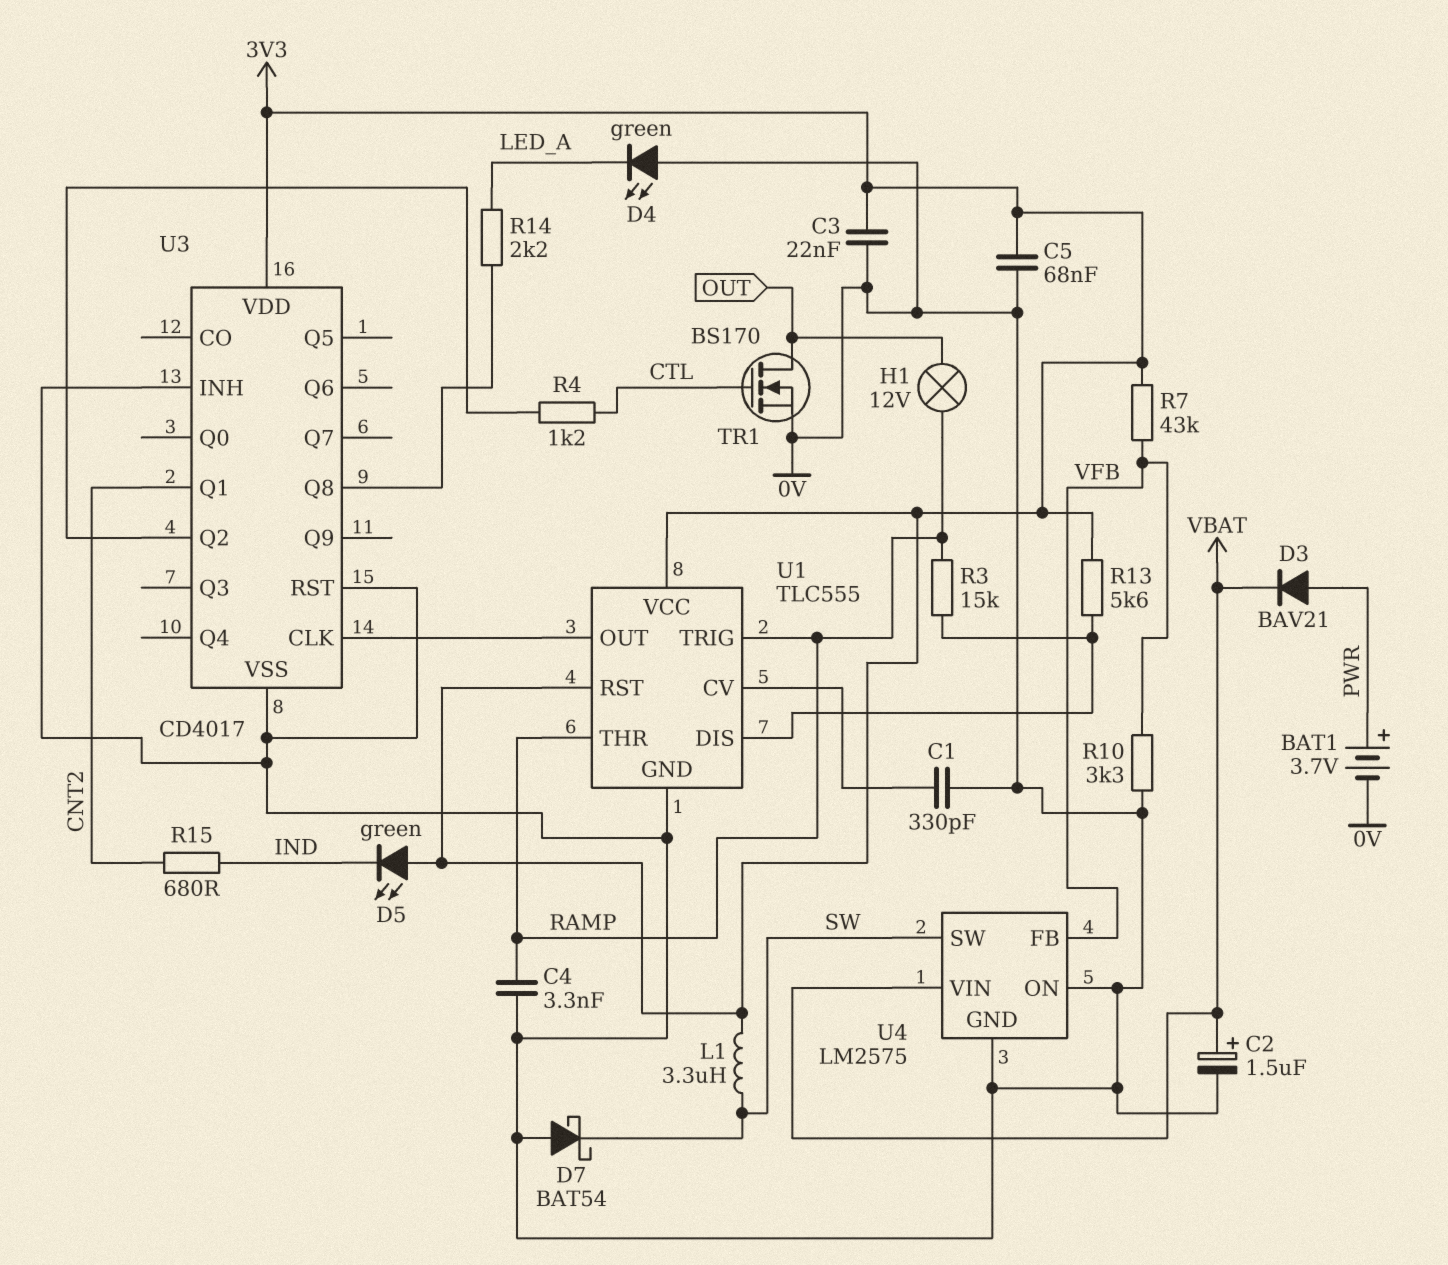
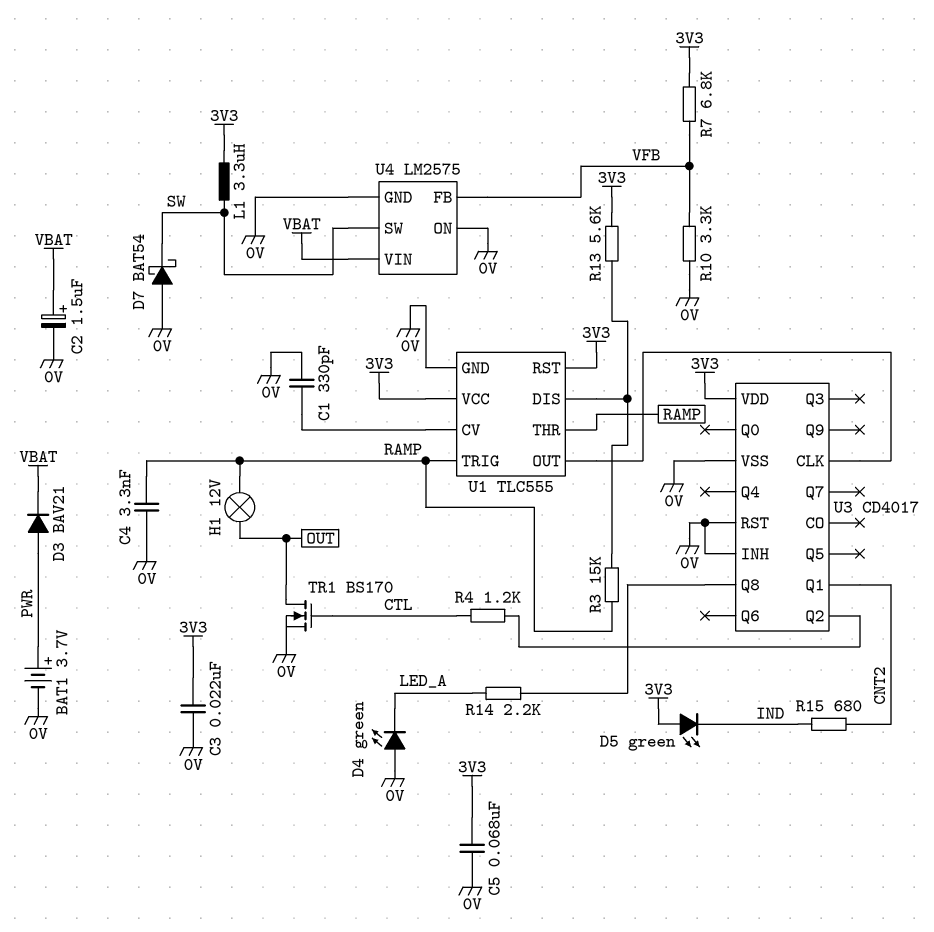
R7: 43k (3V3, VFB) -> 6.8k (3V3, VFB)

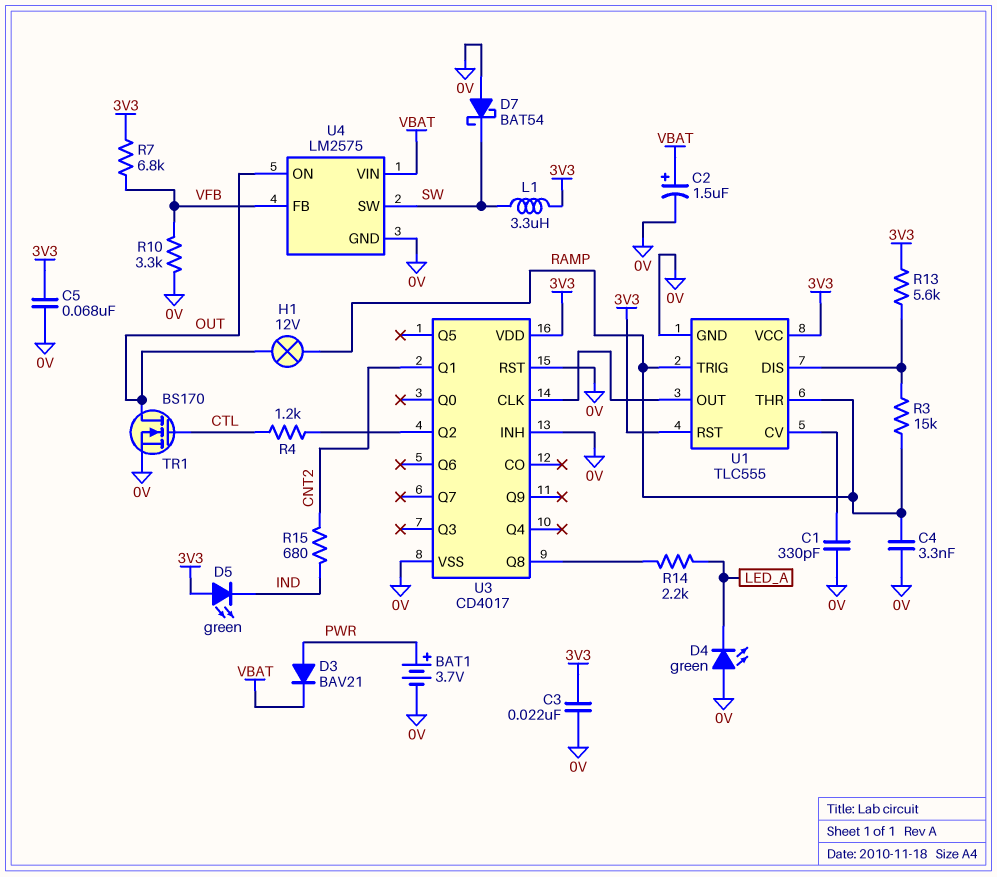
U4 pin ON: 0V -> OUT

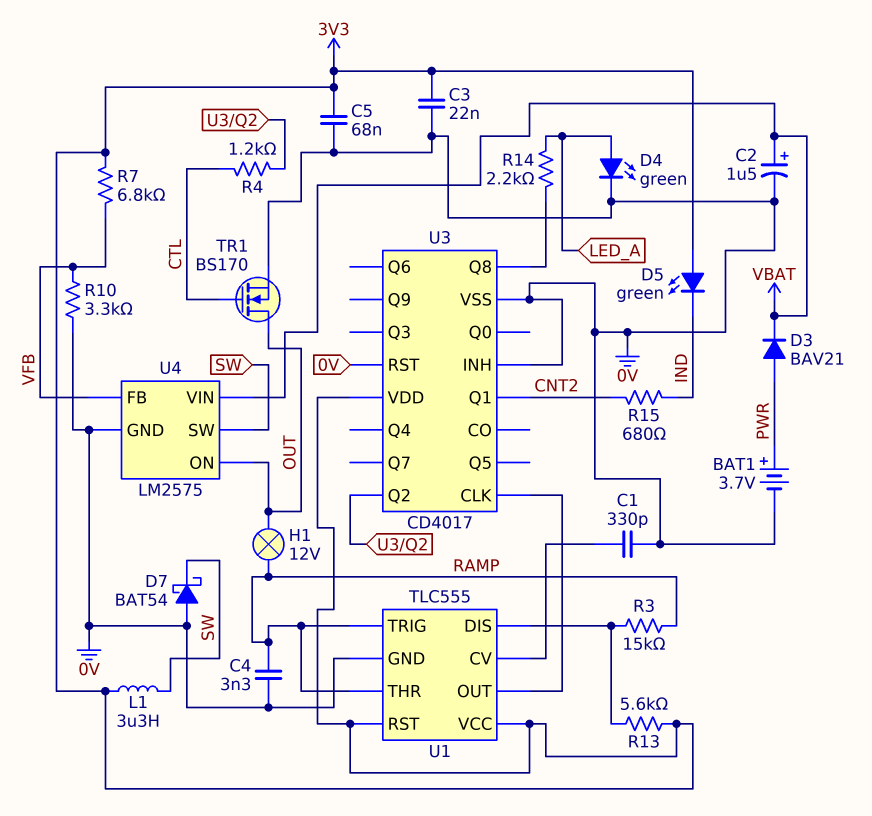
D4: LED green (A 0V, K LED_A) -> LED green (A LED_A, K 0V)

